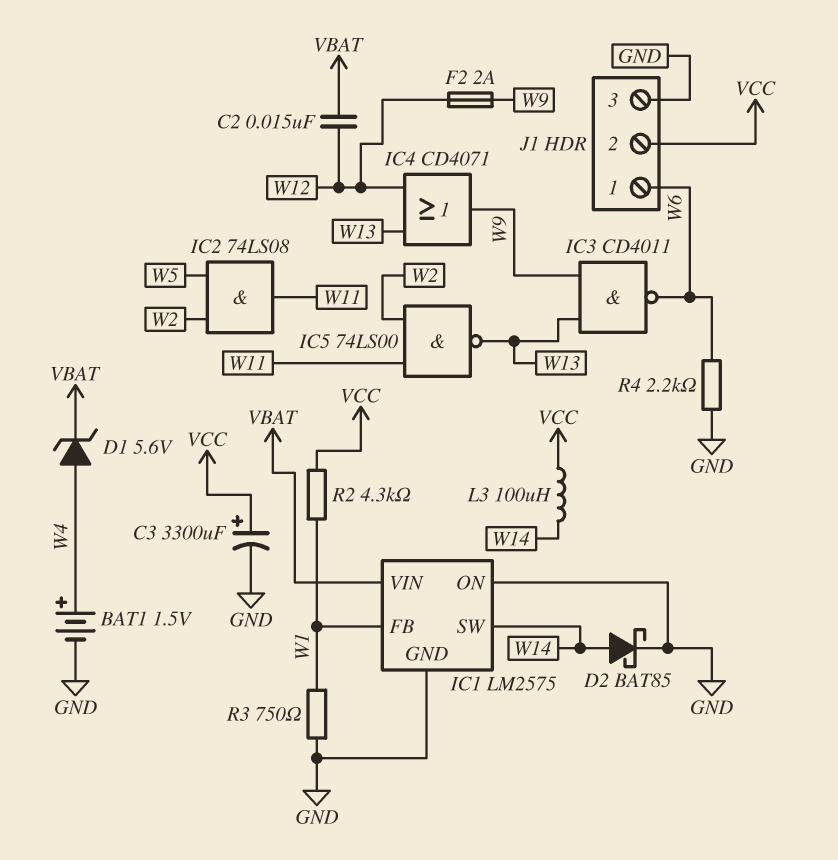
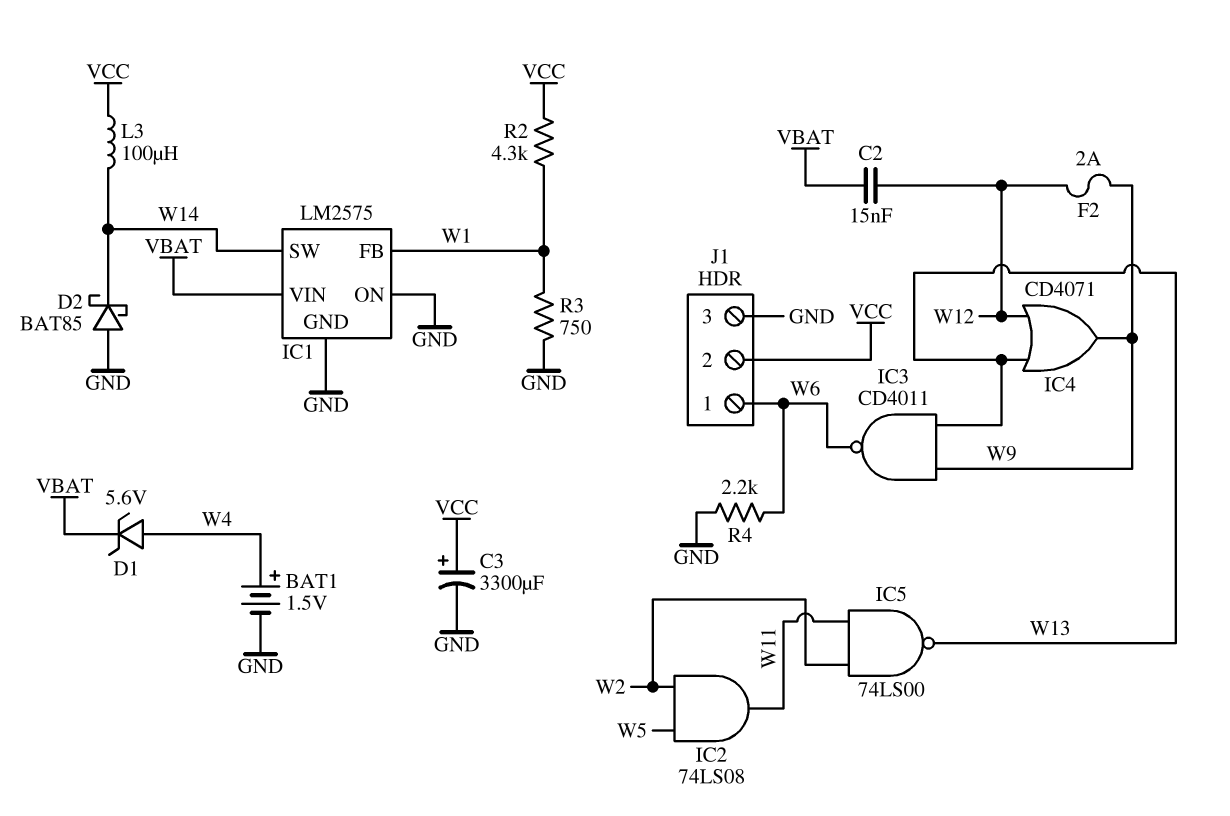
D2: schottky BAT85 (A W14, K GND) -> schottky BAT85 (A GND, K W14)

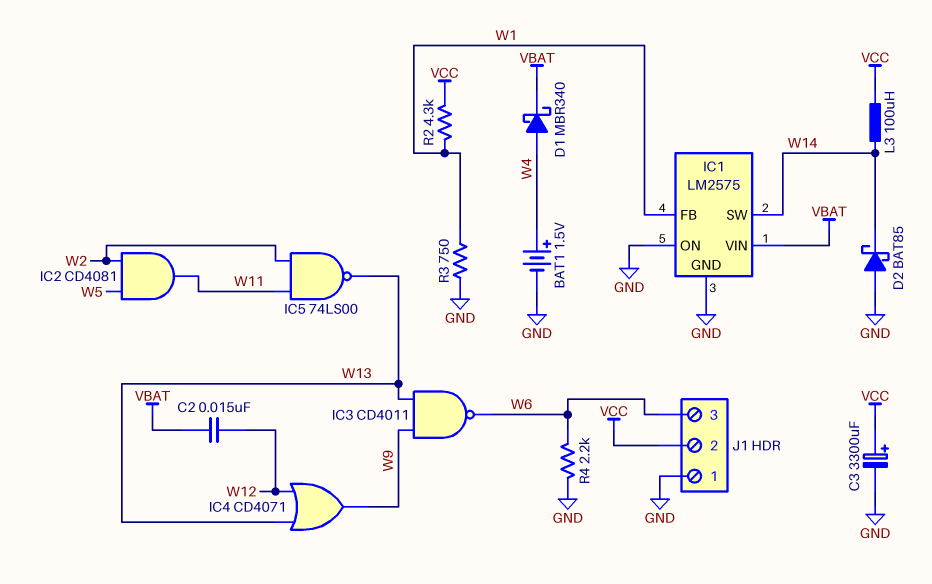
D1: zener 5.6V (A W4, K VBAT) -> schottky MBR340 (A W4, K VBAT)
F2: 2A (W9, W12) -> none
IC2: AND 74LS08 (in W2, in W5, out W11) -> AND CD4081 (in W2, in W5, out W11)
J1 pin 1: W6 -> GND
J1 pin 3: GND -> W6

